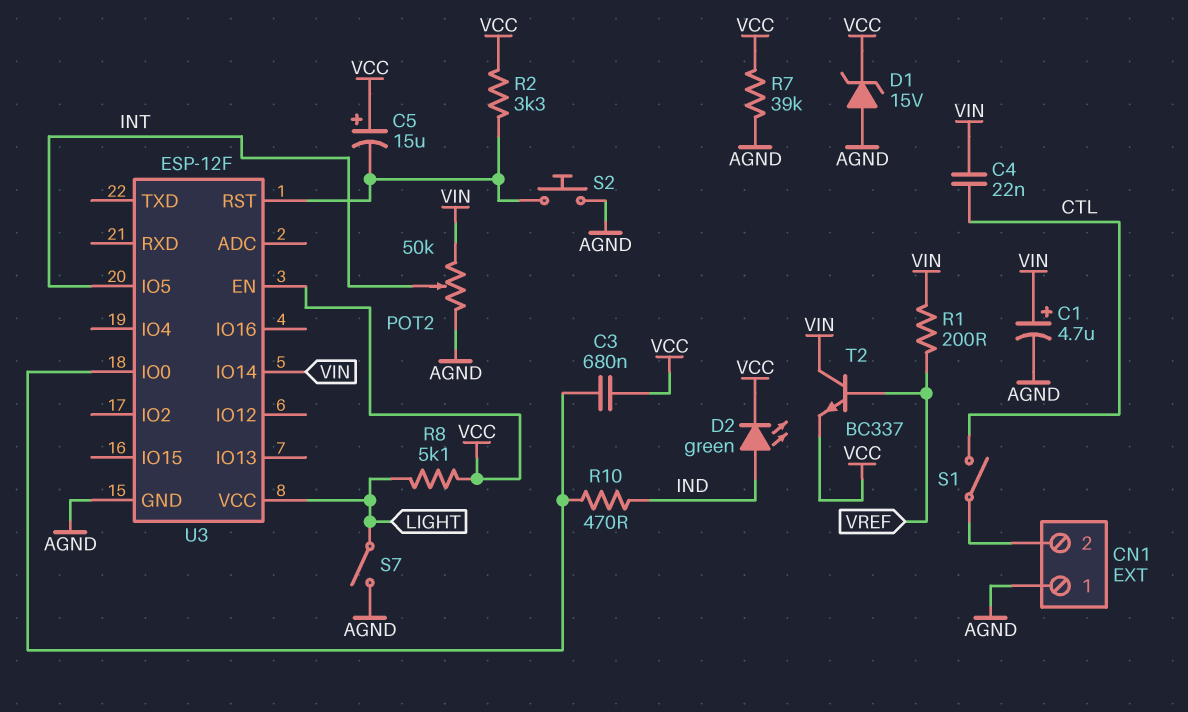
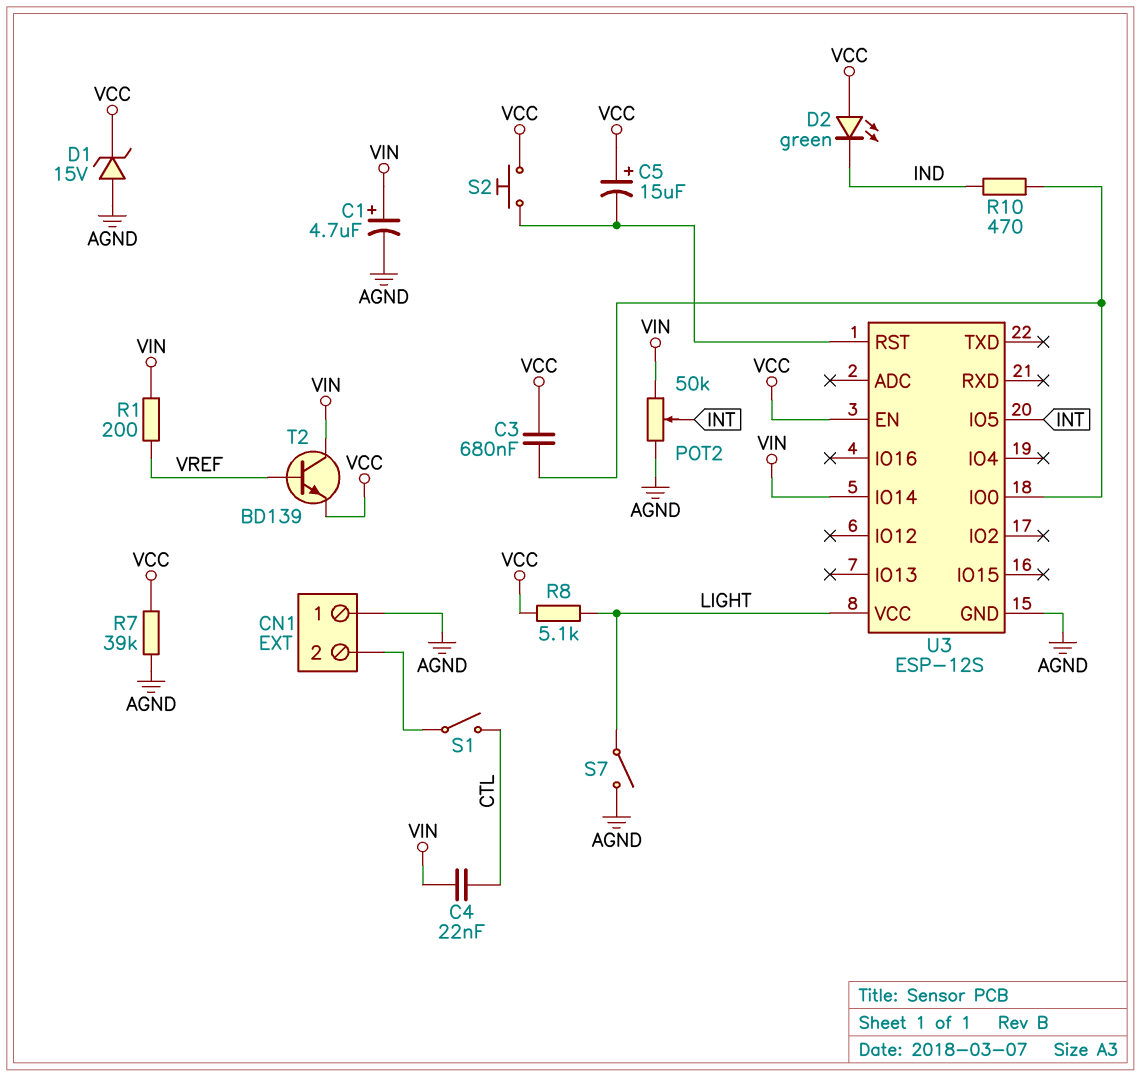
D2: LED green (A IND, K VCC) -> LED green (A VCC, K IND)
R2: 3.3k (U3/RST, VCC) -> none
S2: button (AGND, U3/RST) -> button (U3/RST, VCC)
T2: NPN BC337 (B VREF, C VIN, E VCC) -> NPN BD139 (B VREF, C VIN, E VCC)
U3: ESP-12F -> ESP-12S

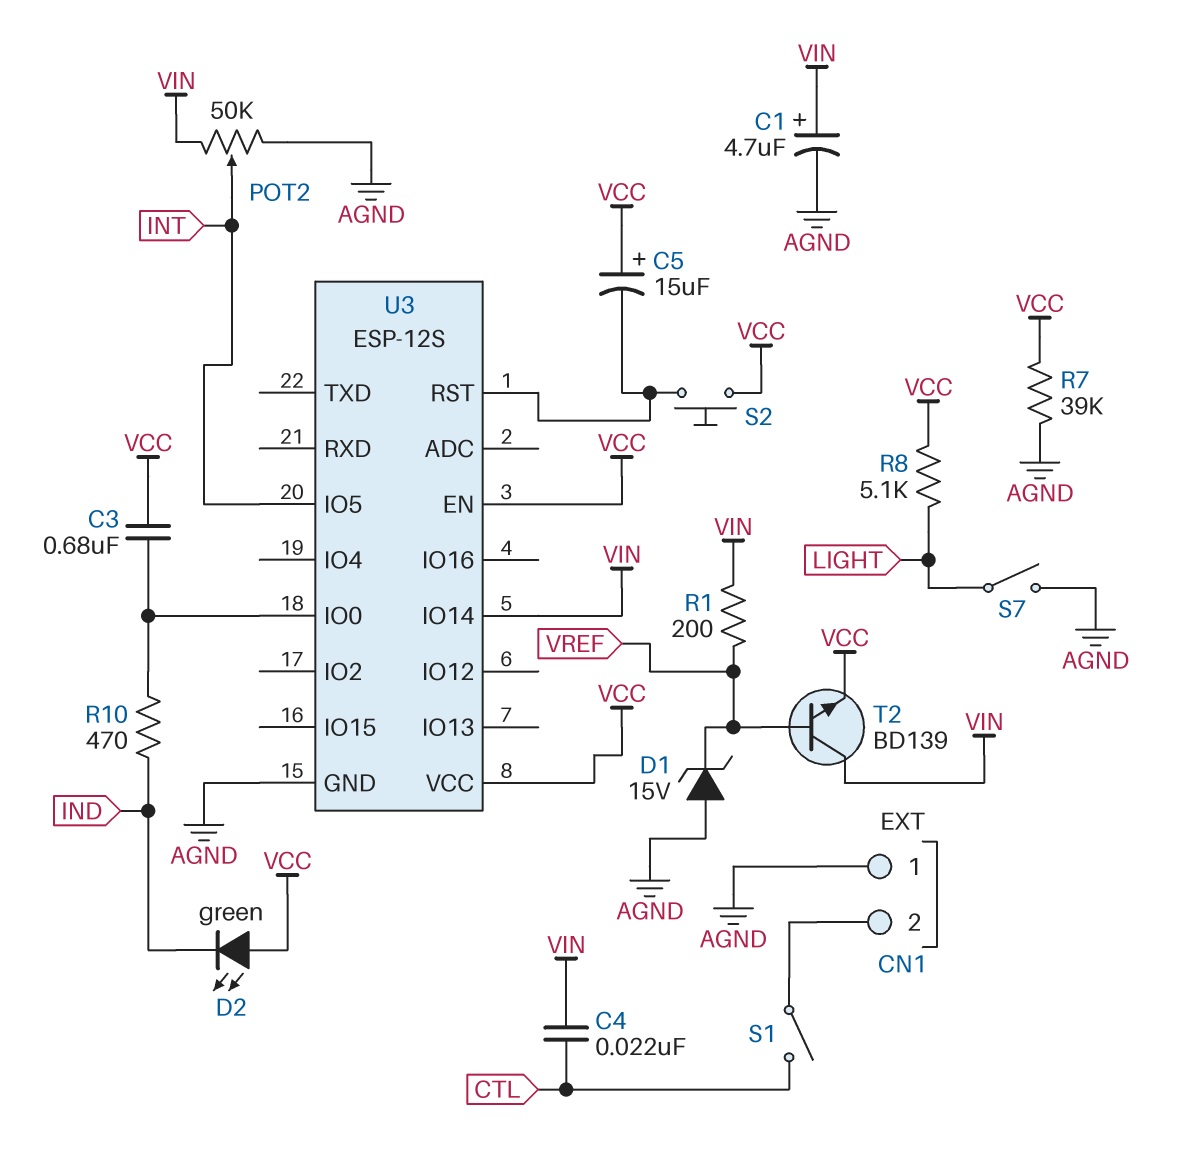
D1: zener 15V (A AGND, K VCC) -> zener 15V (A AGND, K VREF)
U3 pin VCC: LIGHT -> VCC

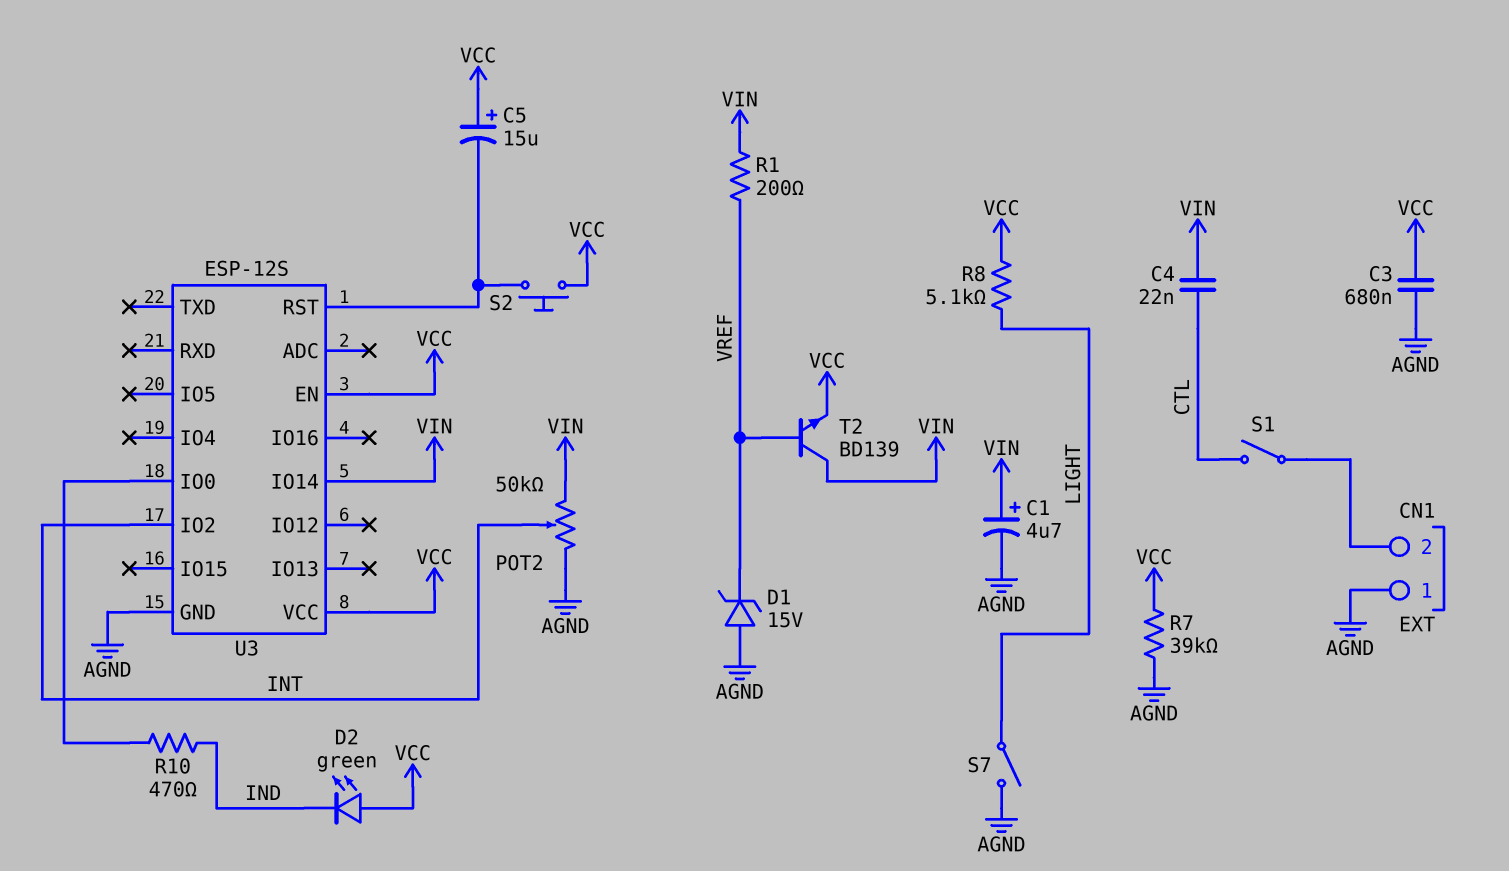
C3: 680nF (U3/IO0, VCC) -> 680nF (AGND, VCC)
U3 pin IO2: none -> INT
U3 pin IO5: INT -> none

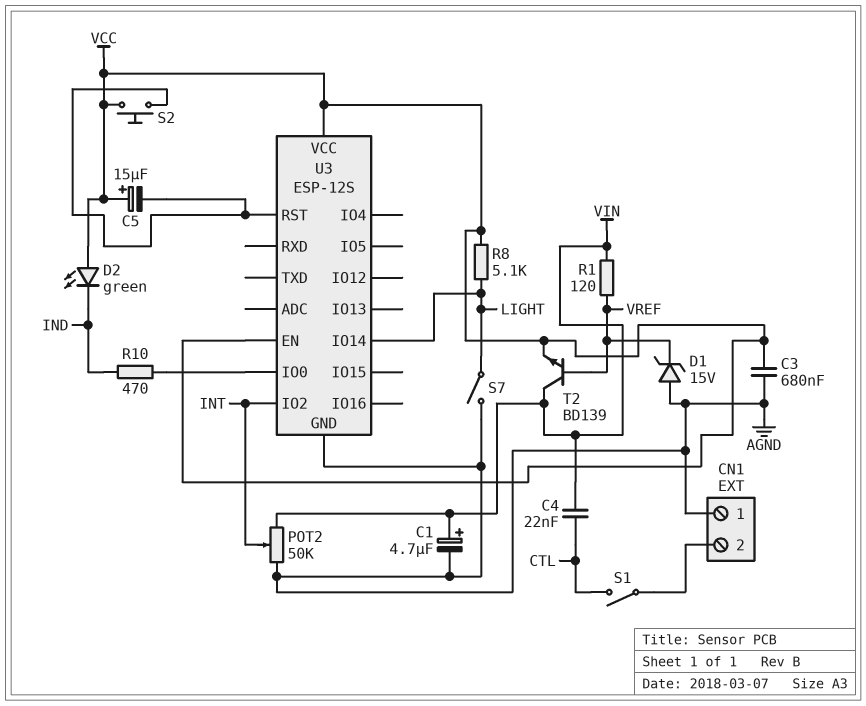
R1: 200 (VIN, VREF) -> 120 (VIN, VREF)
R7: 39k (AGND, VCC) -> none
U3 pin IO14: VIN -> LIGHT

